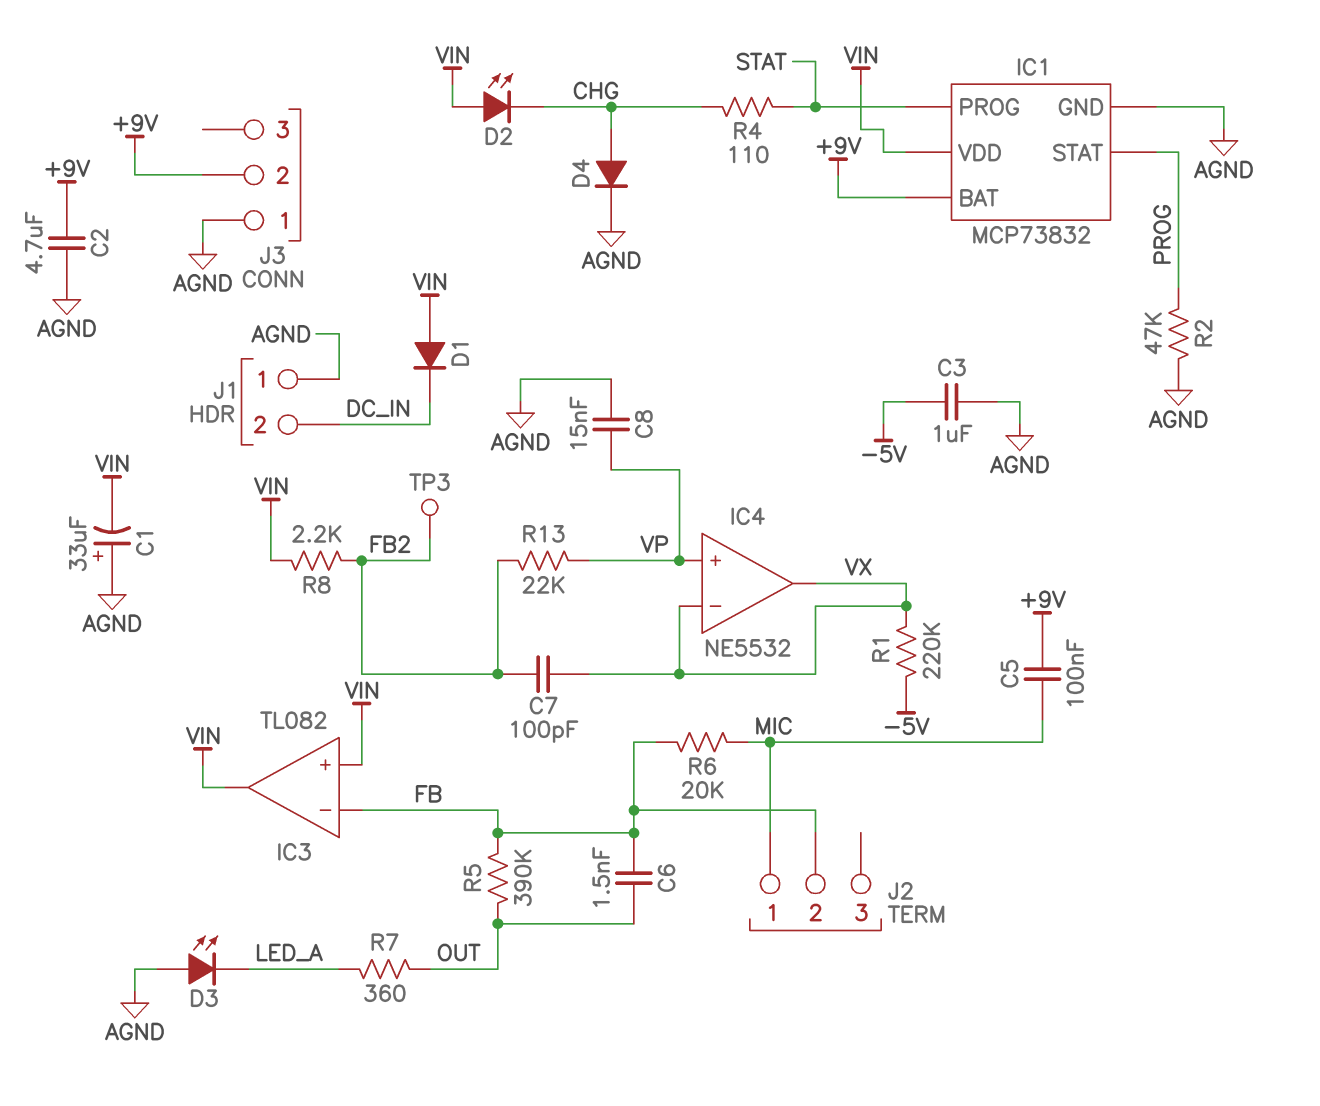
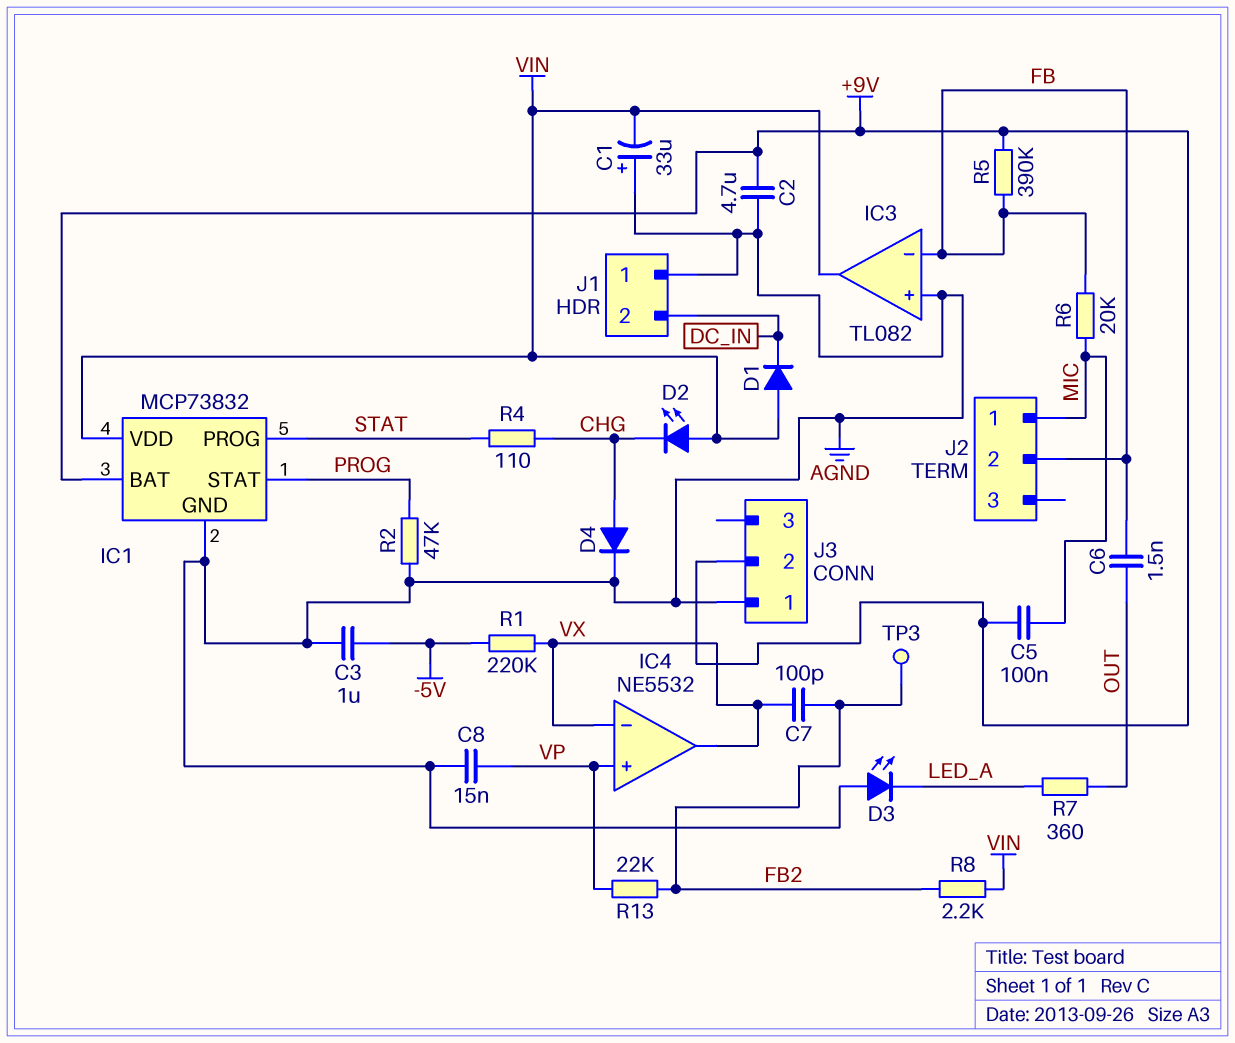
IC3 pin in+: VIN -> AGND
R5: 390k (FB, OUT) -> 390k (+9V, FB)

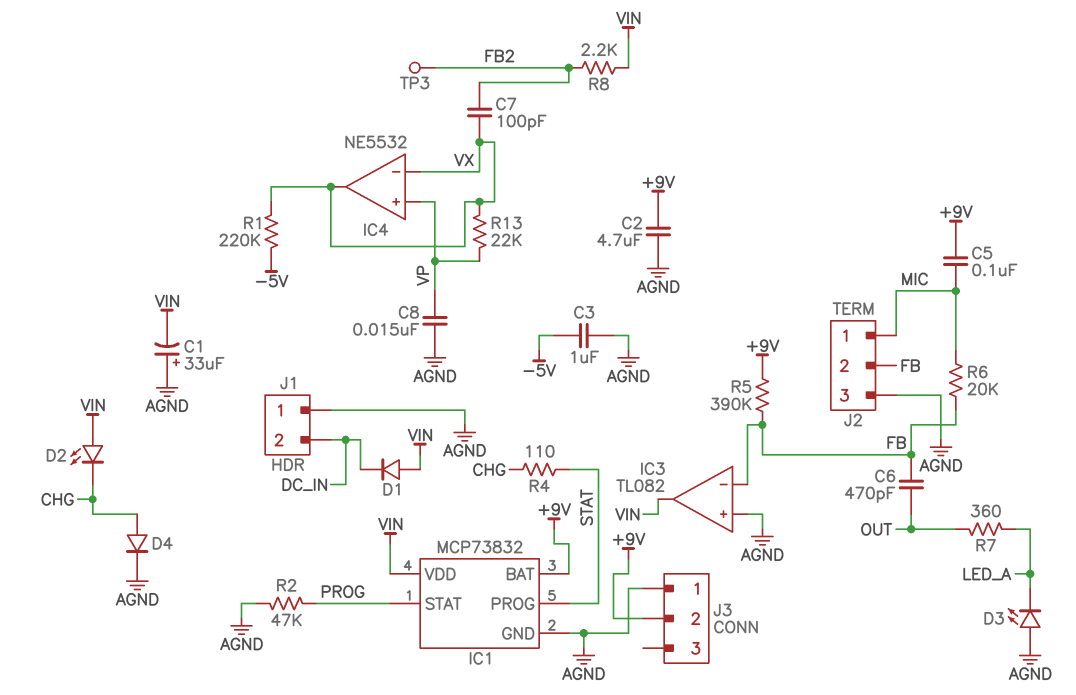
C6: 1.5nF (FB, OUT) -> 470pF (FB, OUT)
J2 pin 3: none -> AGND
R13: 22k (FB2, VP) -> 22k (VP, VX)

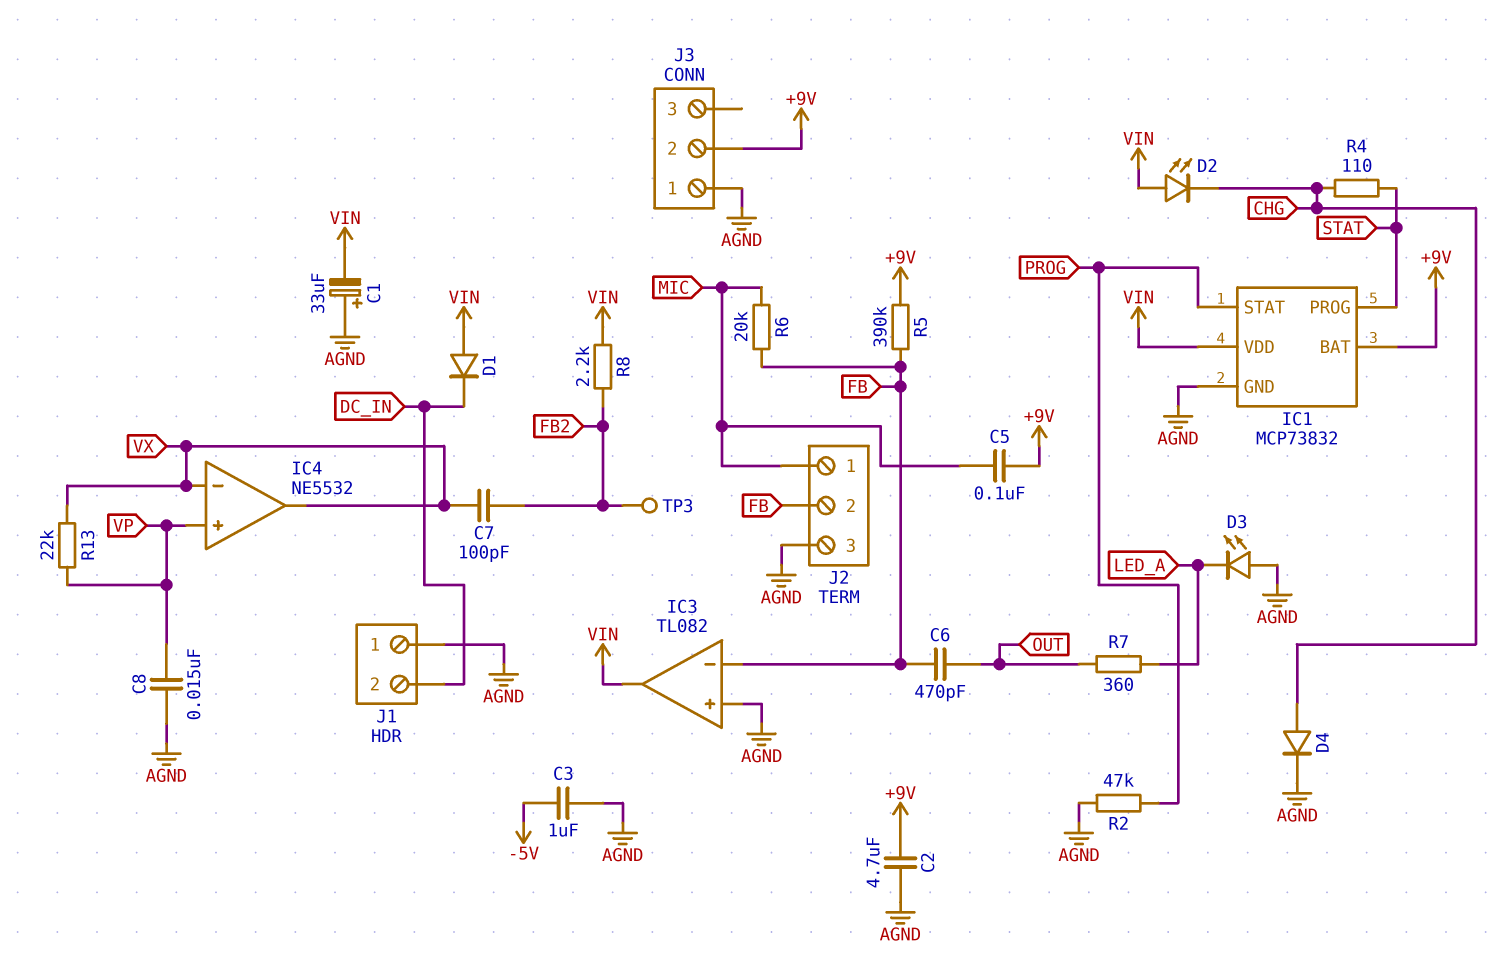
R1: 220k (-5V, VX) -> none

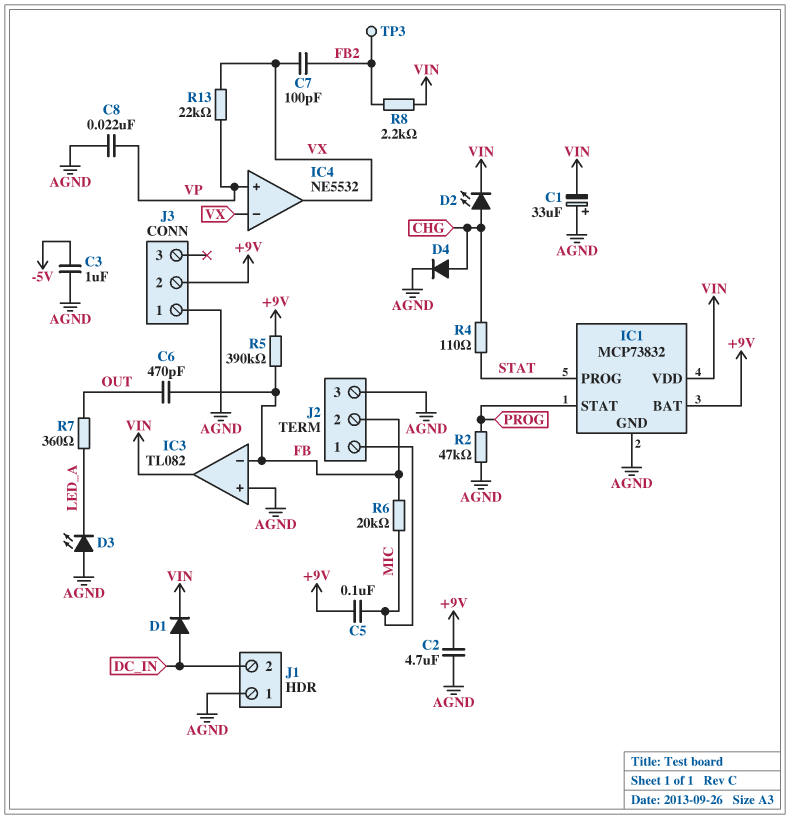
C8: 15nF (AGND, VP) -> 22nF (AGND, VP)
D1: diode (A VIN, K DC_IN) -> diode (A DC_IN, K VIN)
D2: LED (A VIN, K CHG) -> LED (A CHG, K VIN)

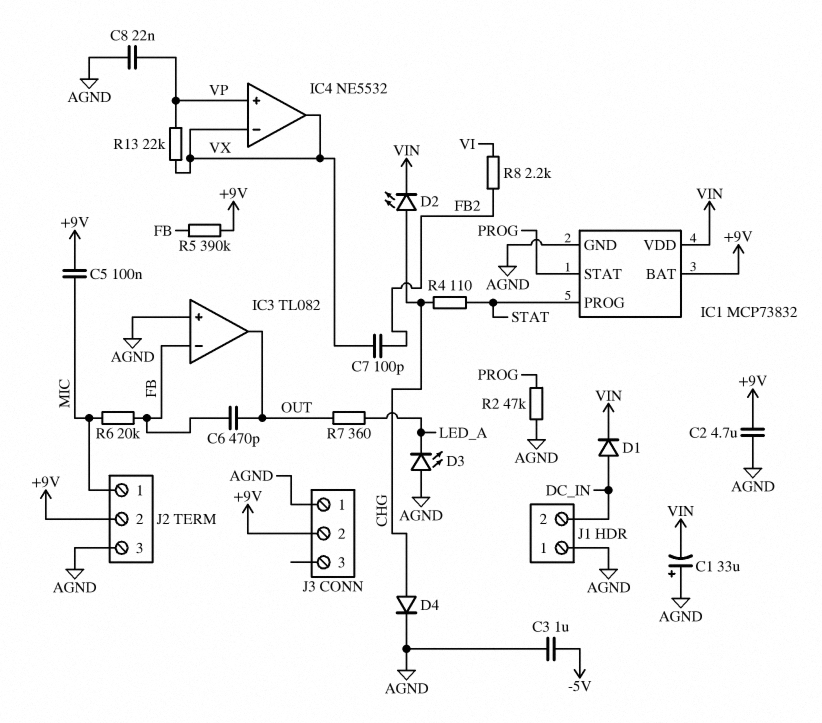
IC3 pin out: VIN -> OUT
J2 pin 2: FB -> +9V
R8: 2.2k (FB2, VIN) -> 2.2k (FB2, VI)
TP3: test point (FB2) -> none

